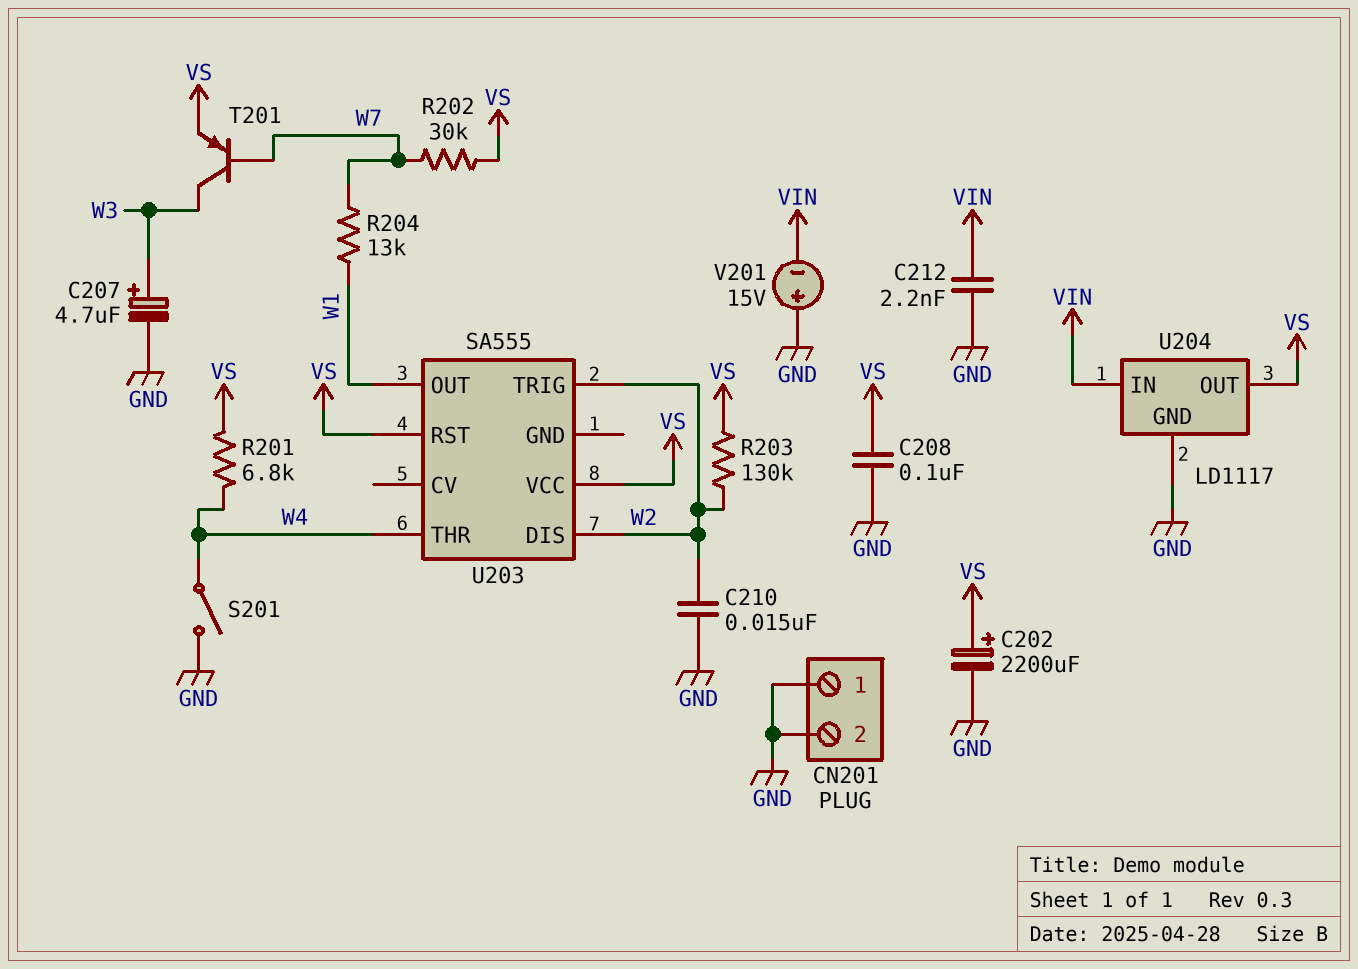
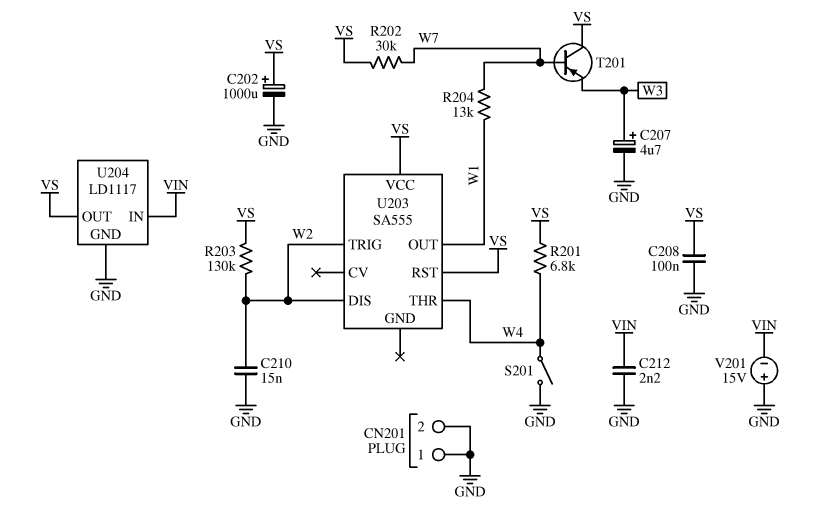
C202: 2200uF (plus VS, minus GND) -> 1000uF (plus VS, minus GND)
T201: PNP (B W7, C W3, E VS) -> PNP (B W7, C VS, E W3)

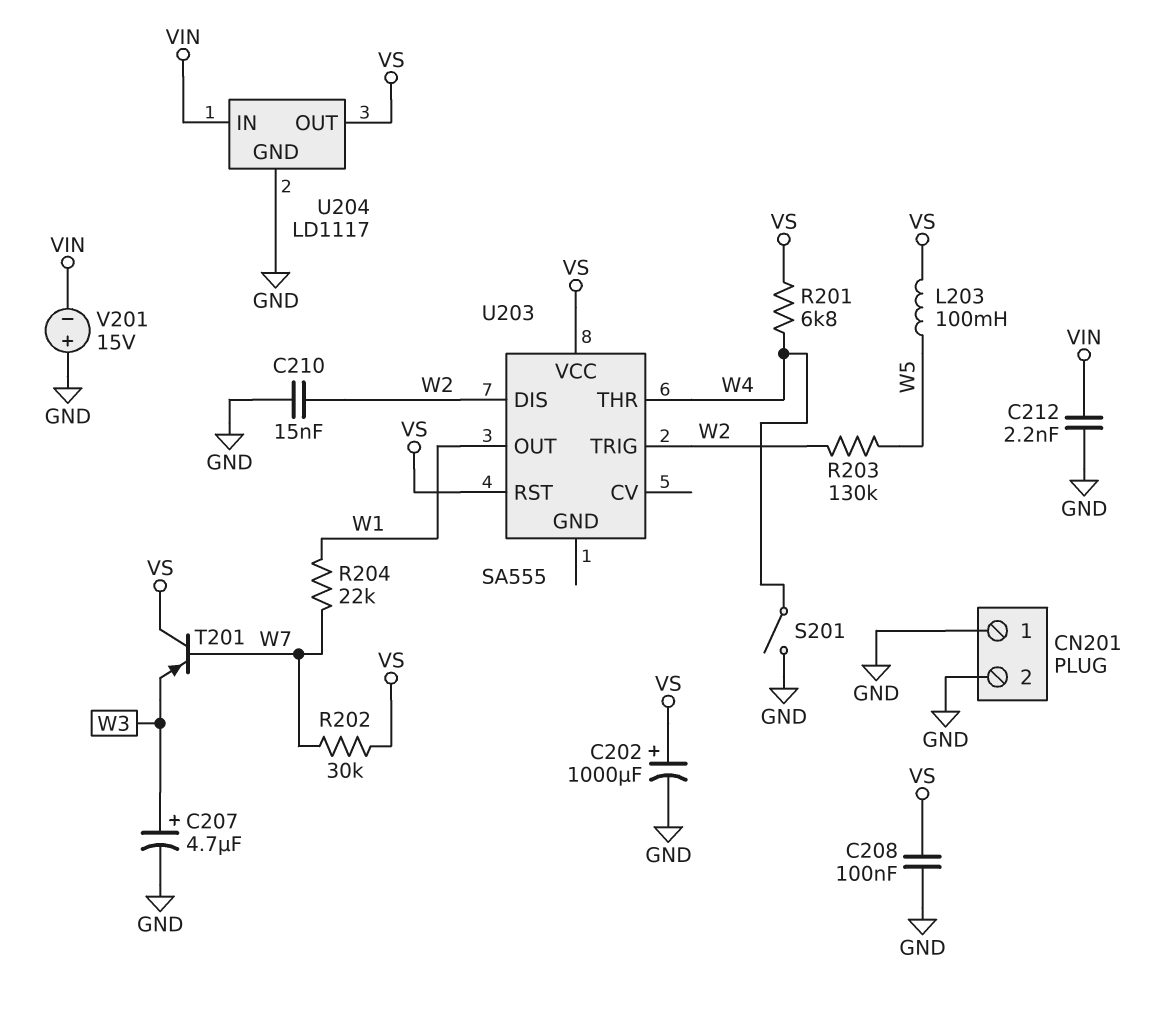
L203: none -> 100mH (VS, W5)
R203: 130k (VS, W2) -> 130k (W2, W5)
R204: 13k (W1, W7) -> 22k (W1, W7)

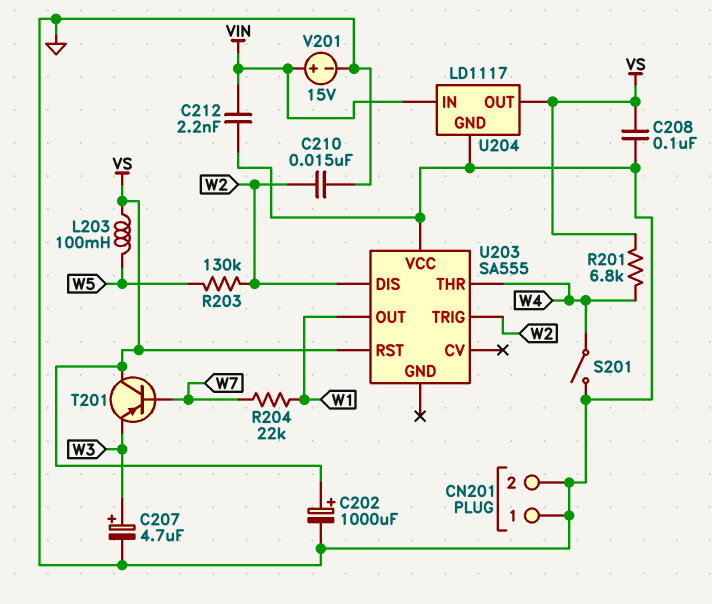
R202: 30k (VS, W7) -> none
U203 pin VCC: VS -> GND
V201: 15V (plus GND, minus VIN) -> 15V (plus VIN, minus GND)

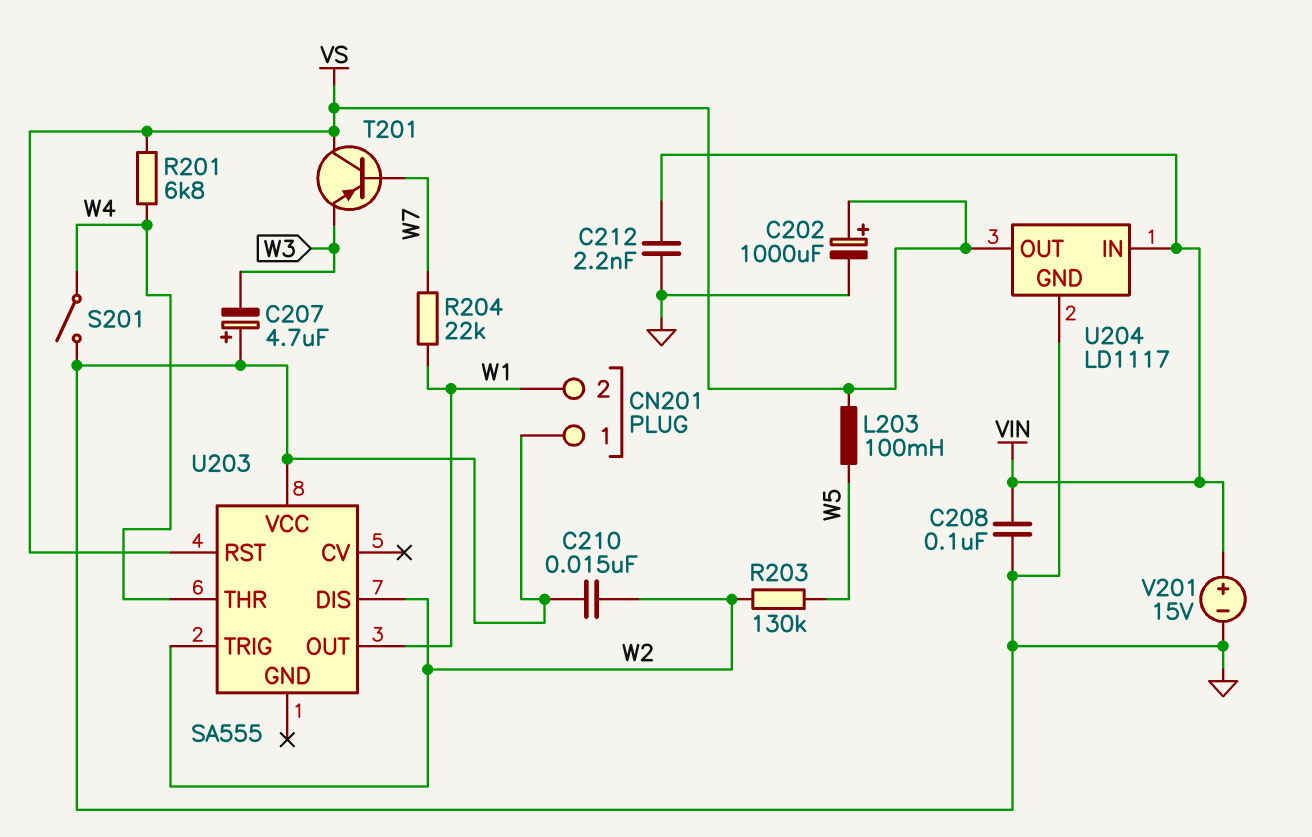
C207: 4.7uF (plus W3, minus GND) -> 4.7uF (plus GND, minus W3)
C208: 100nF (GND, VS) -> 100nF (GND, VIN)
CN201 pin 2: GND -> W1

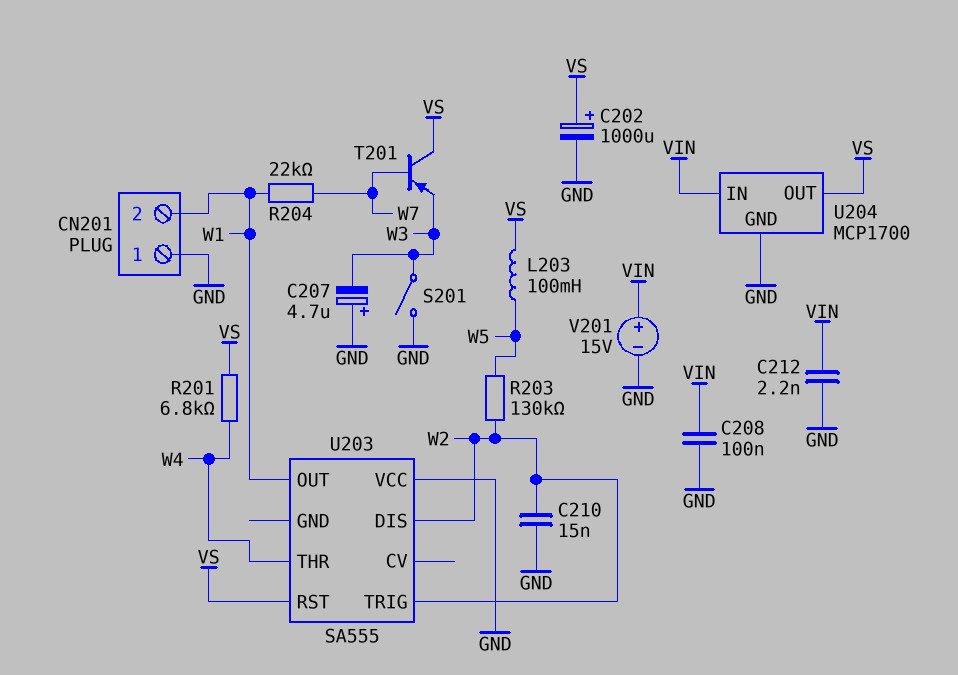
S201: switch (GND, W4) -> switch (GND, W3)
U204: LD1117 -> MCP1700

